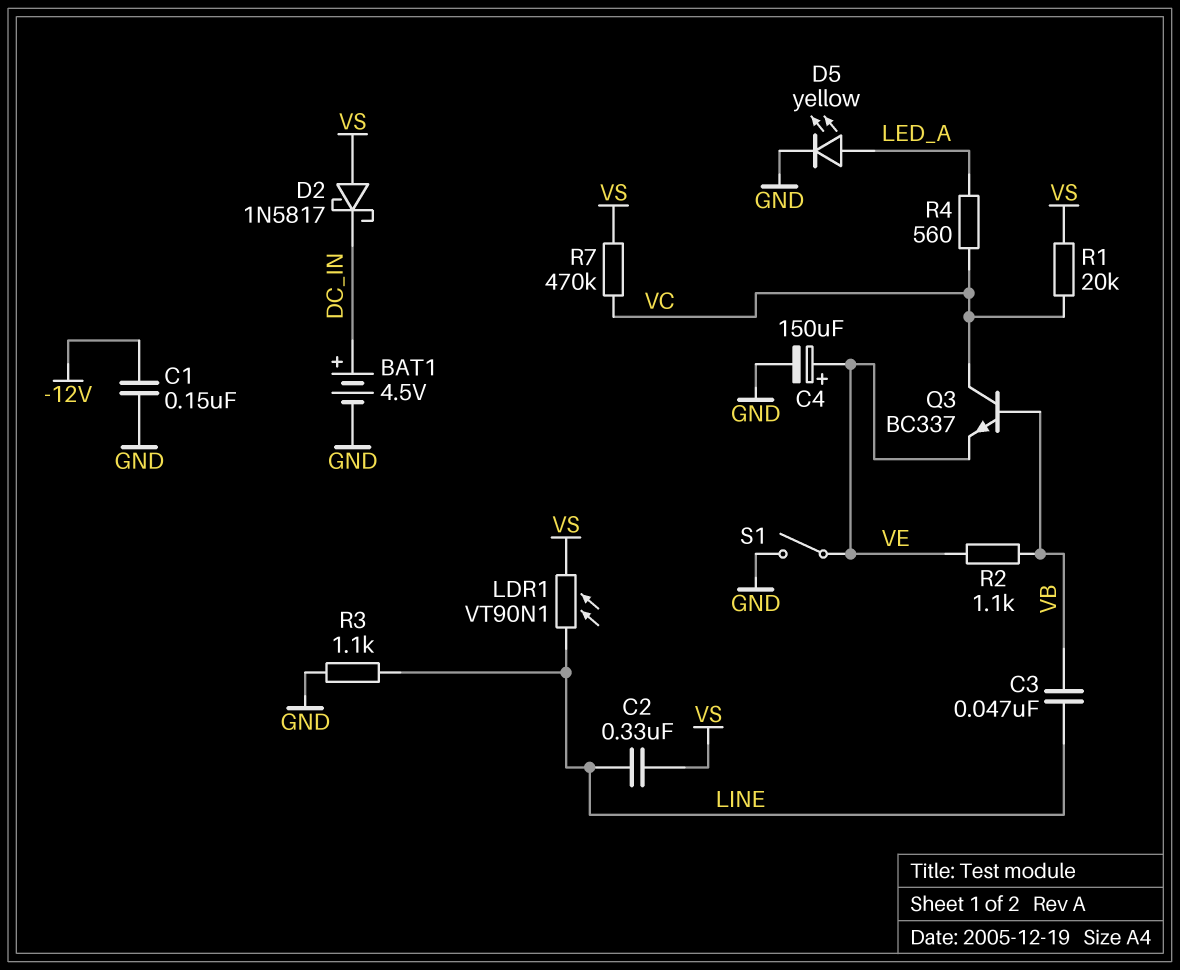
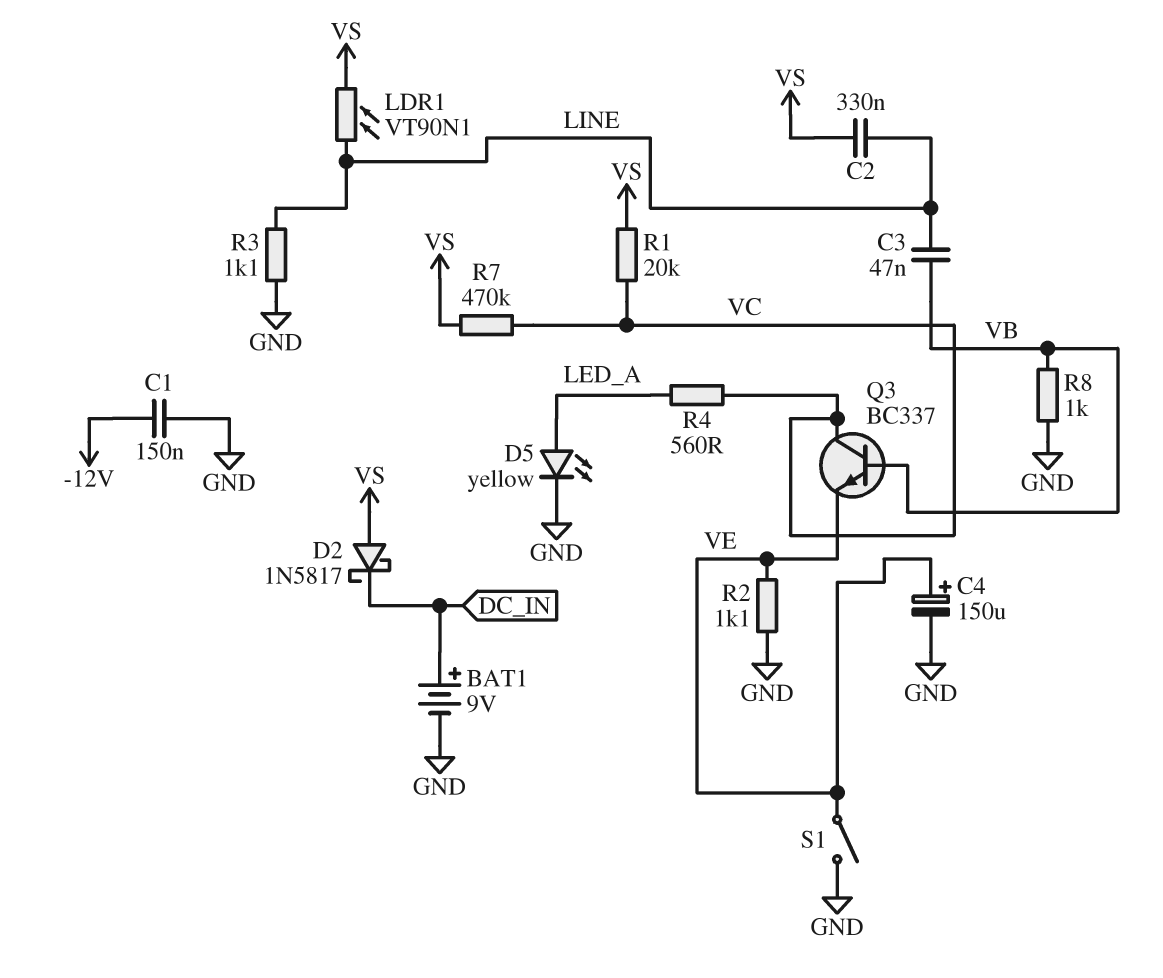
BAT1: 4.5V (plus DC_IN, minus GND) -> 9V (plus DC_IN, minus GND)
R2: 1.1k (VB, VE) -> 1.1k (GND, VE)
R8: none -> 1k (GND, VB)

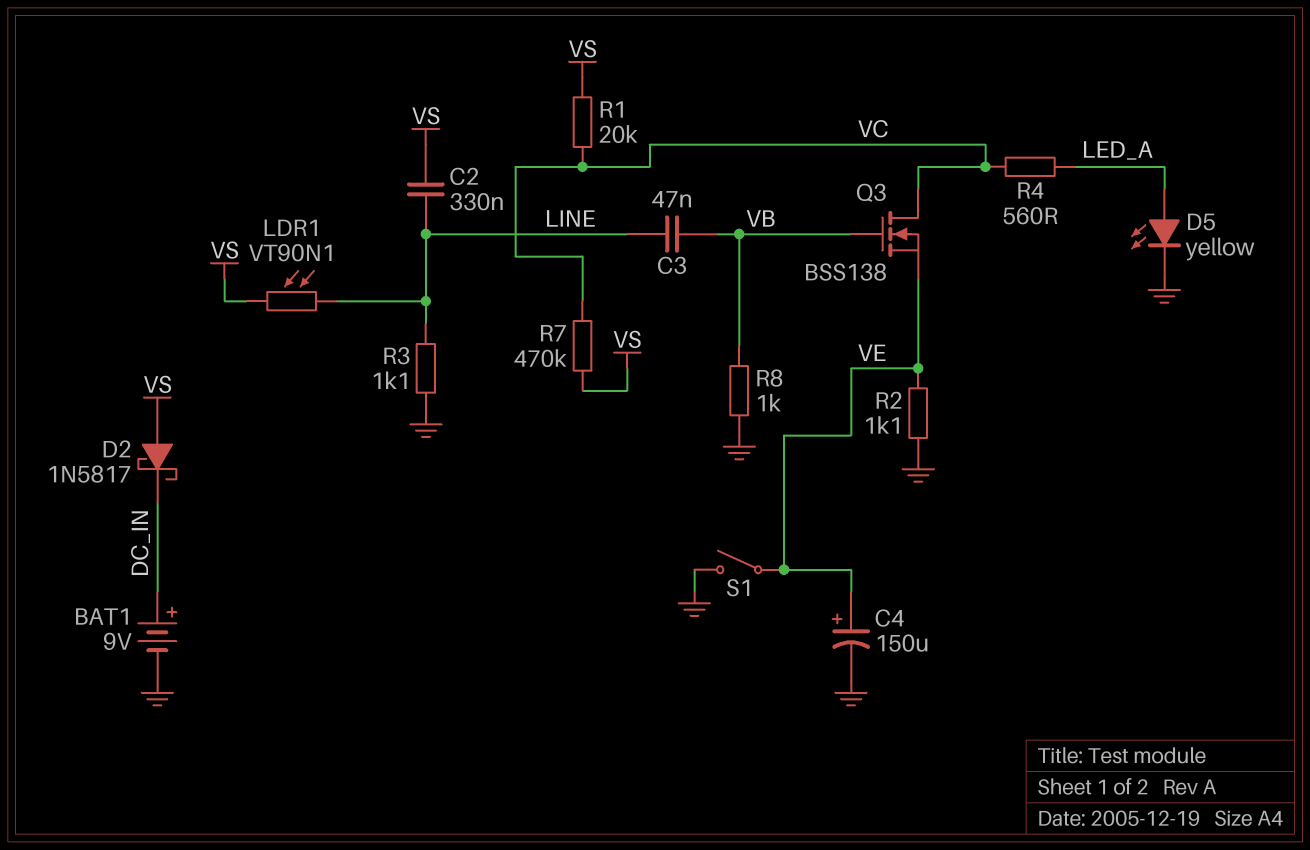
C1: 150nF (-12V, GND) -> none
Q3: NPN BC337 (B VB, C VC, E VE) -> NMOS BSS138 (G VB, D VC, S VE)

